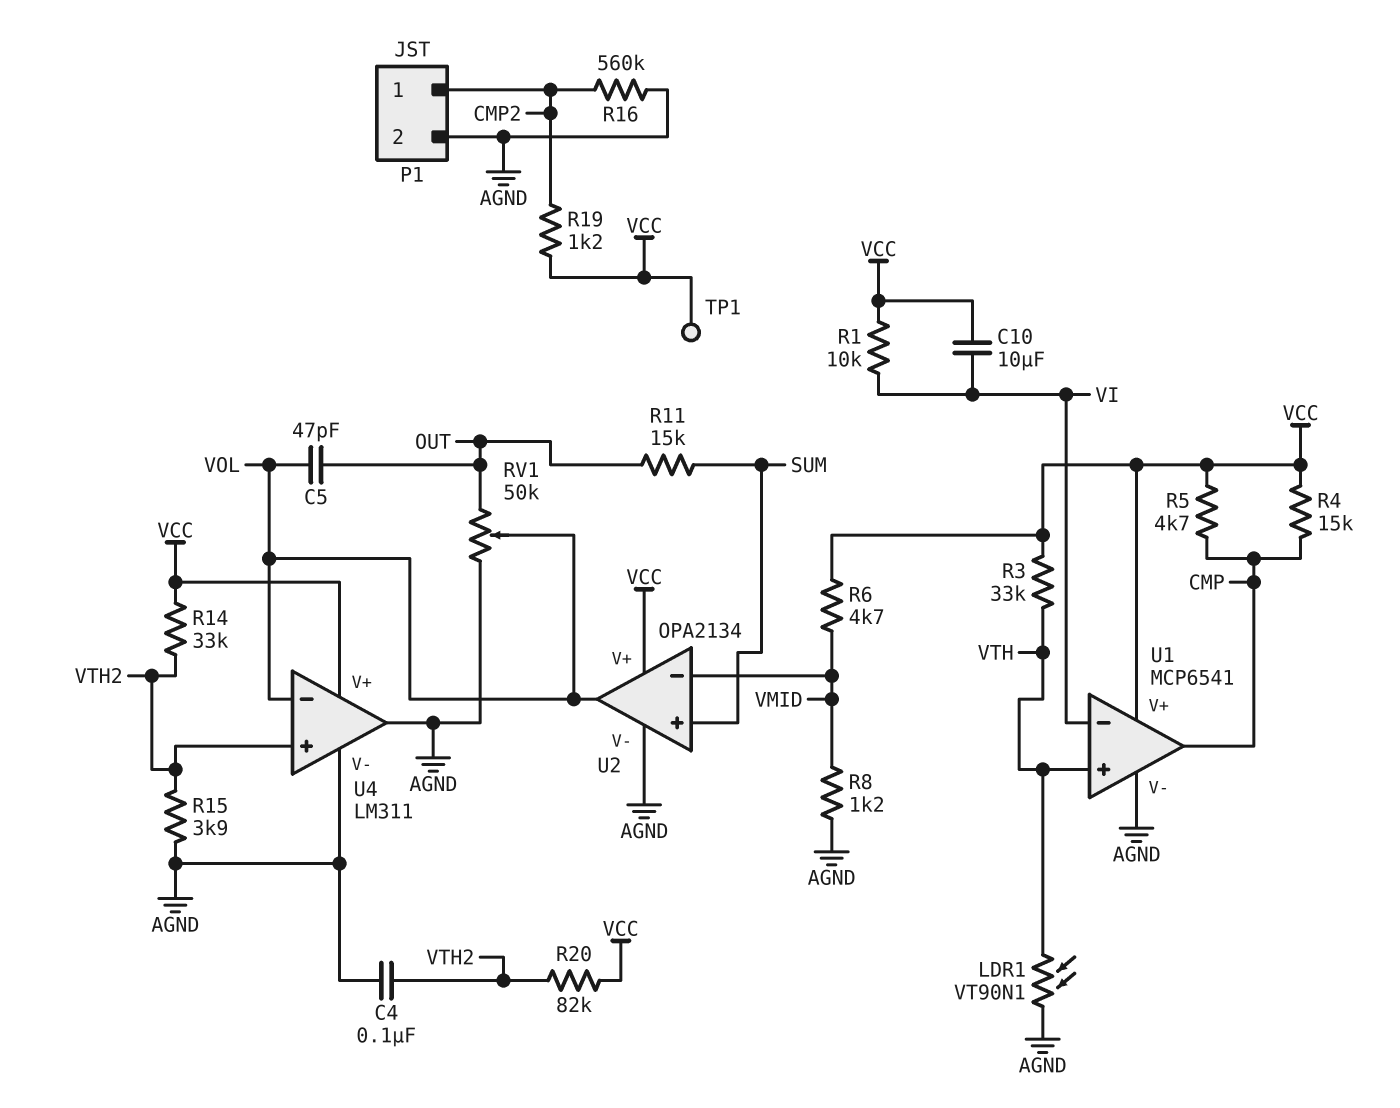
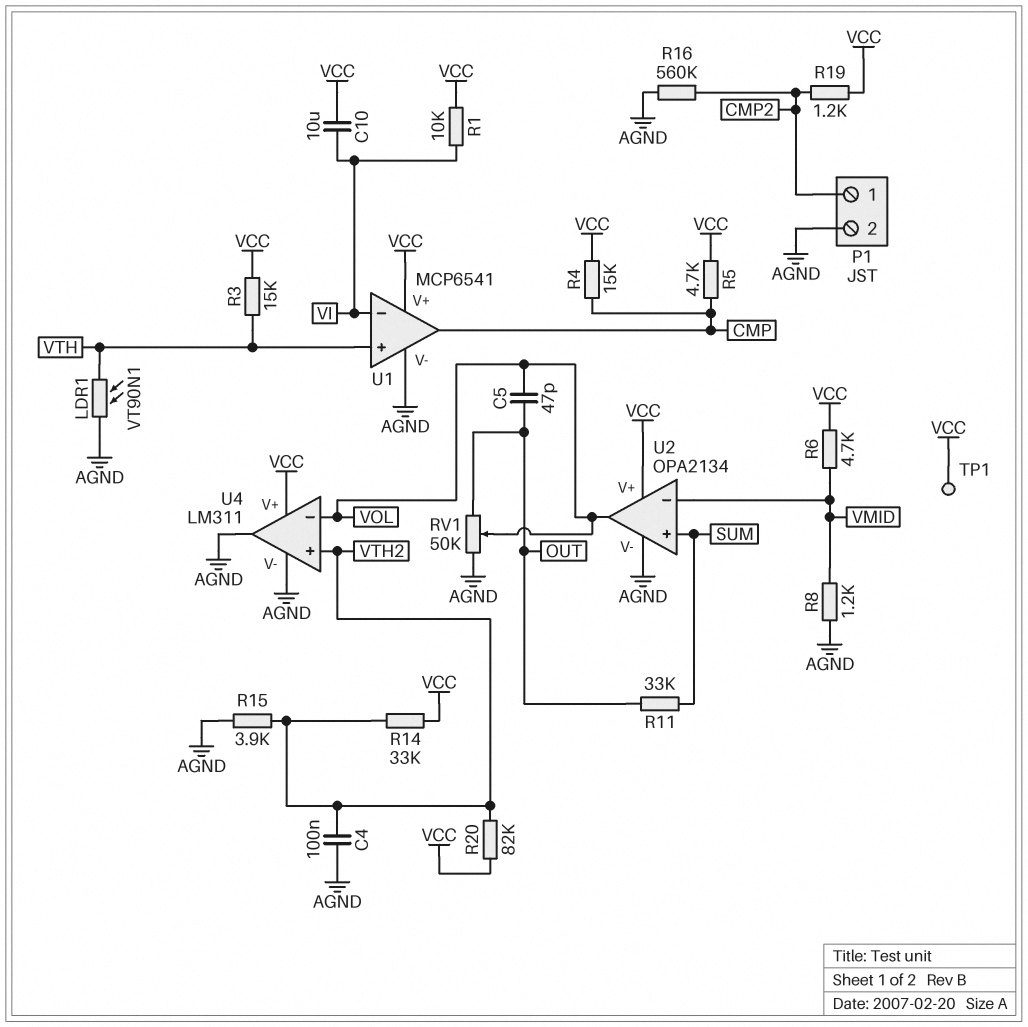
R3: 33k (VCC, VTH) -> 15k (VCC, VTH)
R11: 15k (OUT, SUM) -> 33k (OUT, SUM)

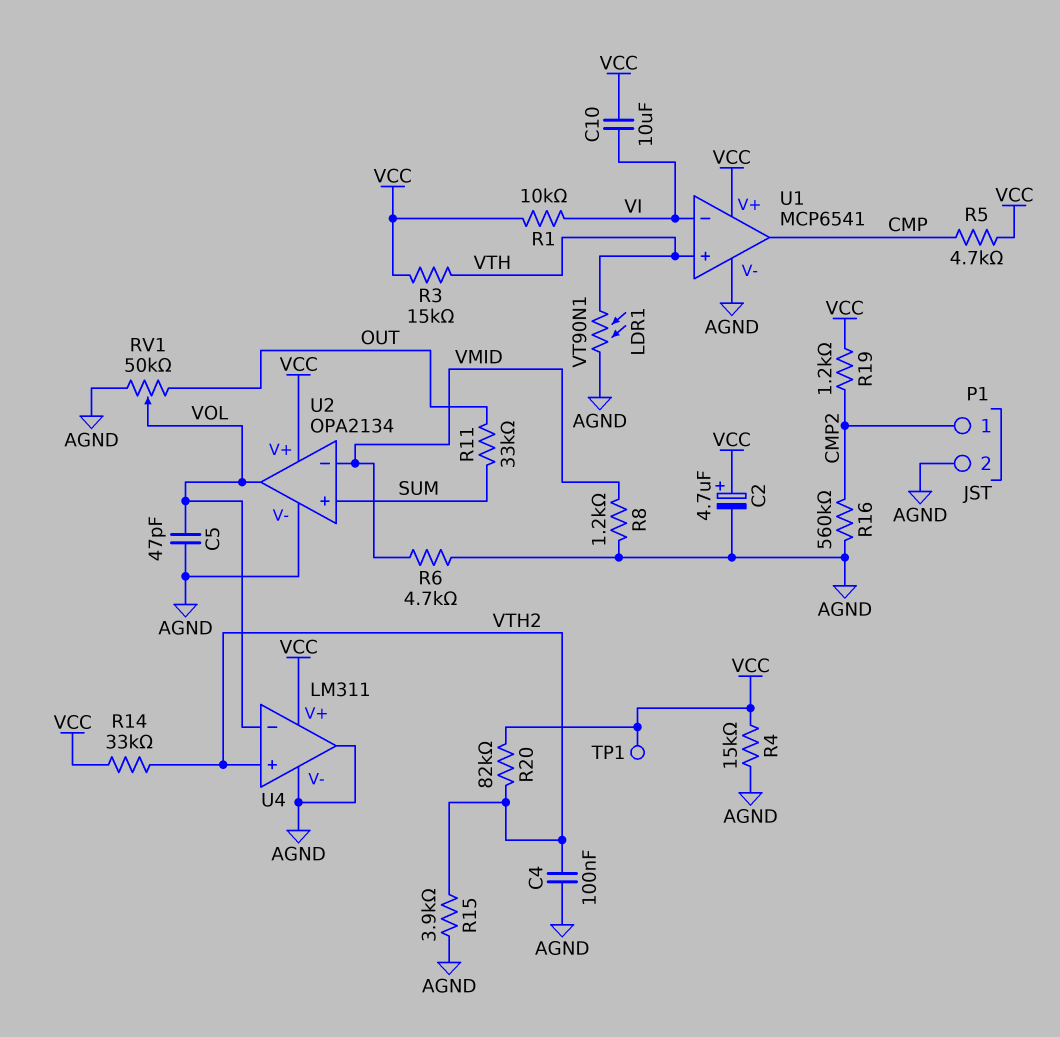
C2: none -> 4.7uF (plus VCC, minus AGND)
C5: 47pF (OUT, VOL) -> 47pF (AGND, VOL)
R4: 15k (CMP, VCC) -> 15k (AGND, VCC)
R6: 4.7k (VCC, VMID) -> 4.7k (AGND, VMID)

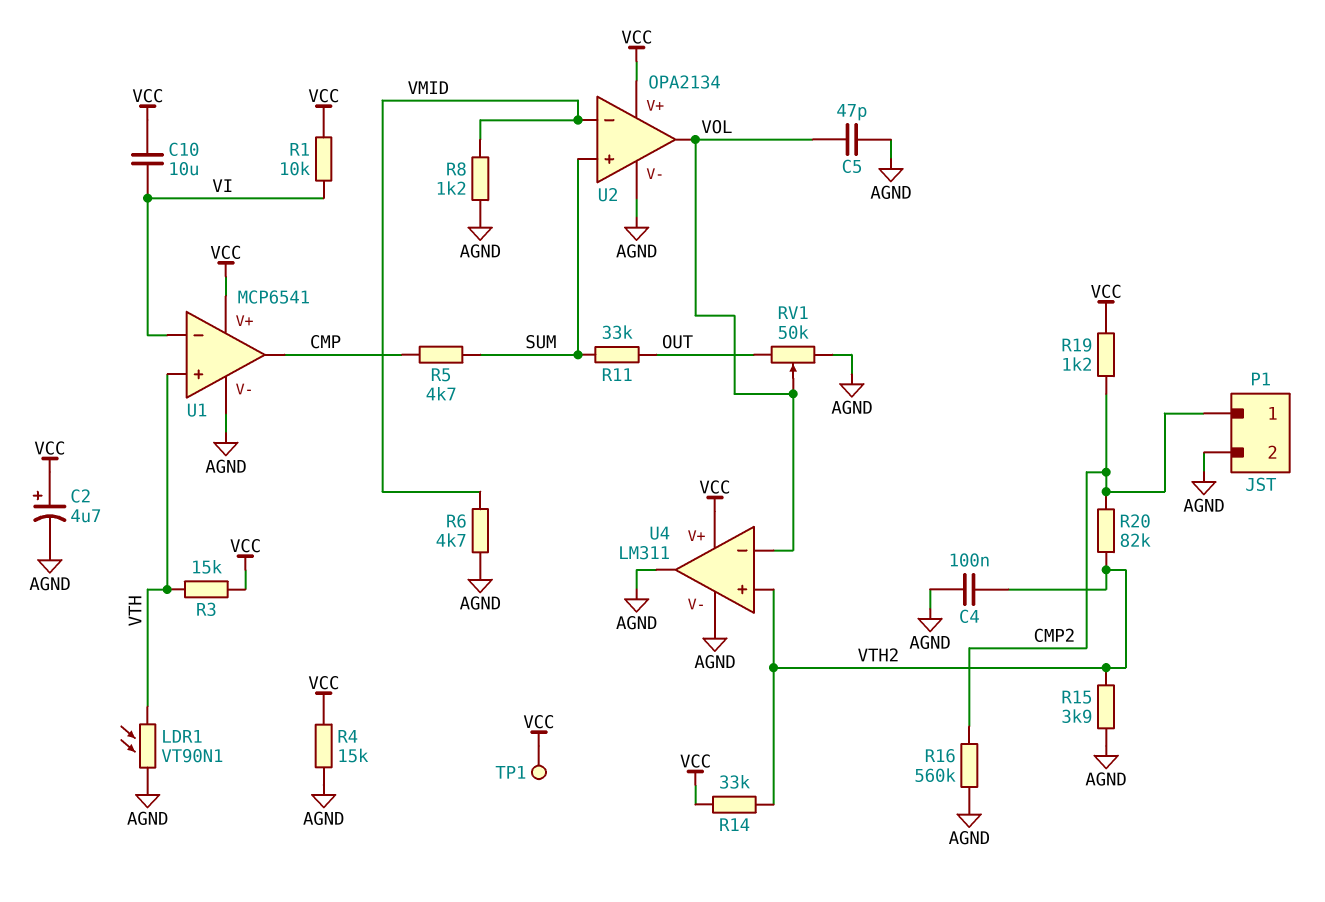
R5: 4.7k (CMP, VCC) -> 4.7k (CMP, SUM)
R20: 82k (VCC, VTH2) -> 82k (CMP2, VTH2)

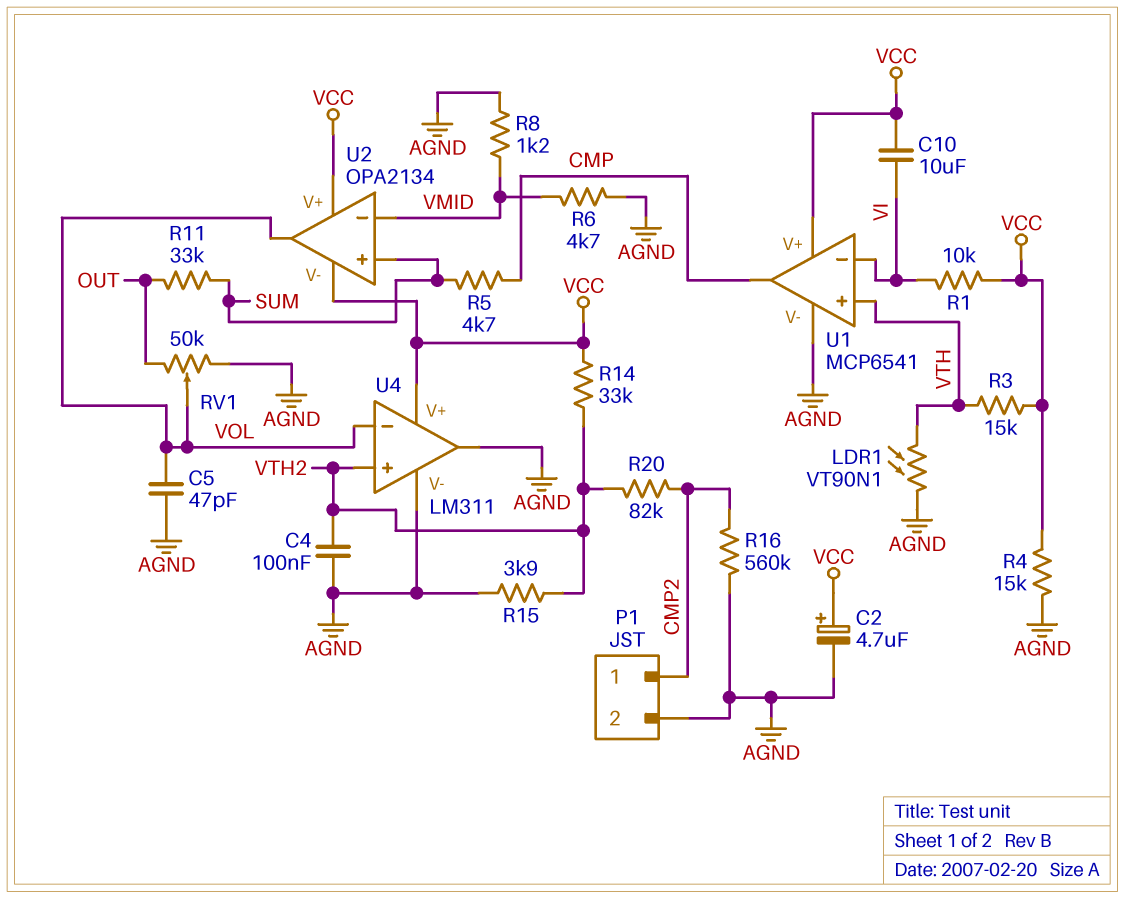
R19: 1.2k (CMP2, VCC) -> none
TP1: test point (VCC) -> none
U2 pin V-: AGND -> VCC

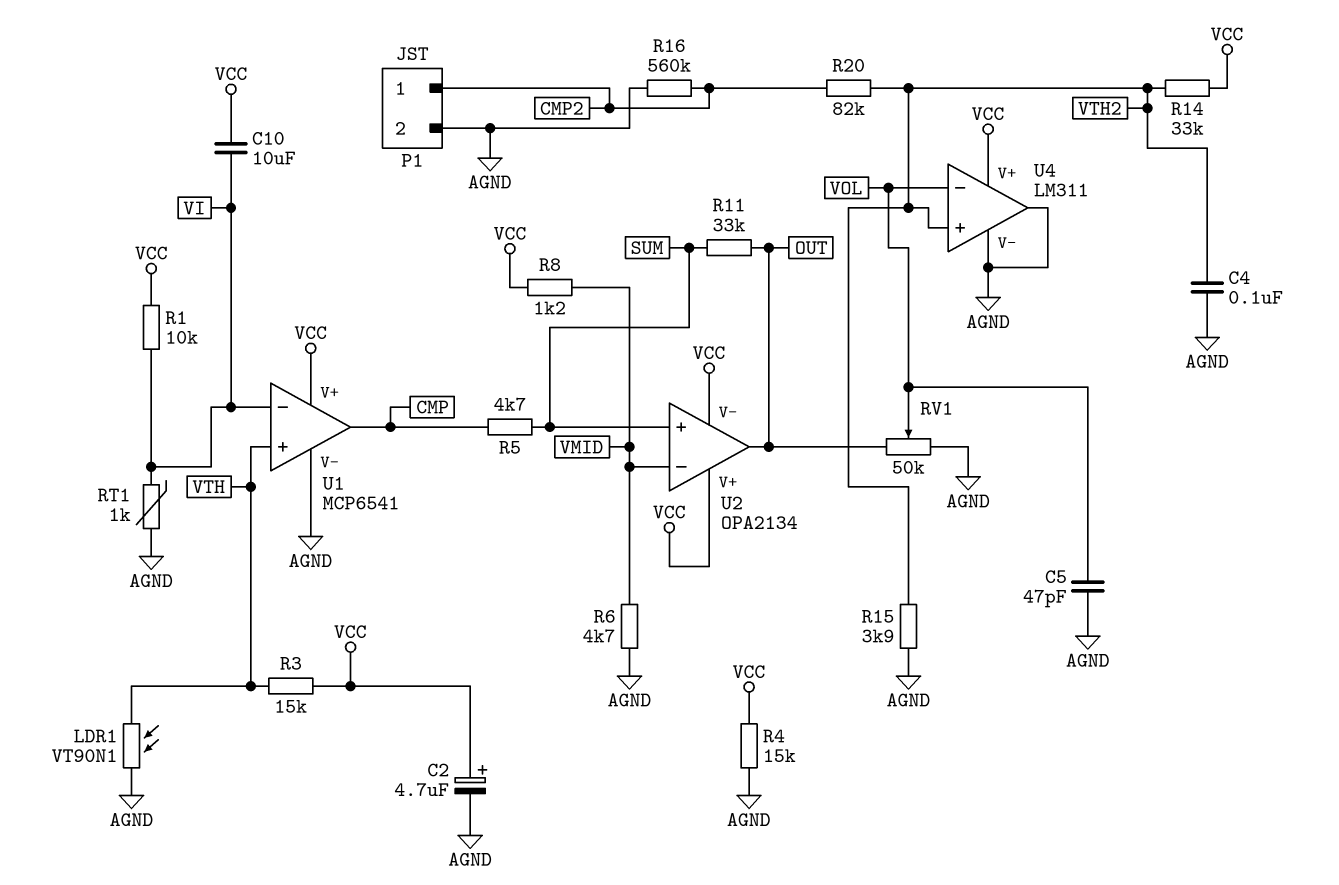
R8: 1.2k (AGND, VMID) -> 1.2k (VCC, VMID)
RT1: none -> 1k (AGND, VI)
U2 pin out: VOL -> OUT

